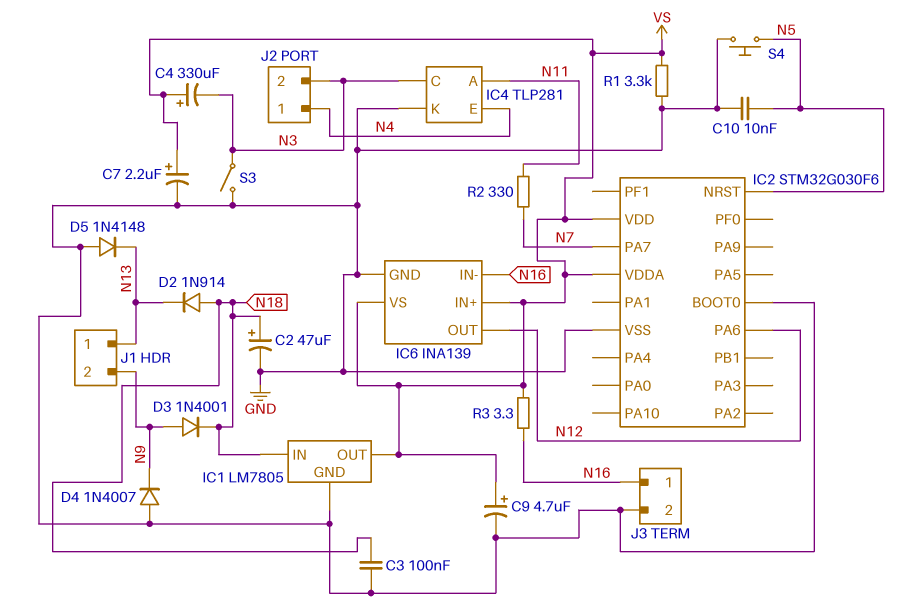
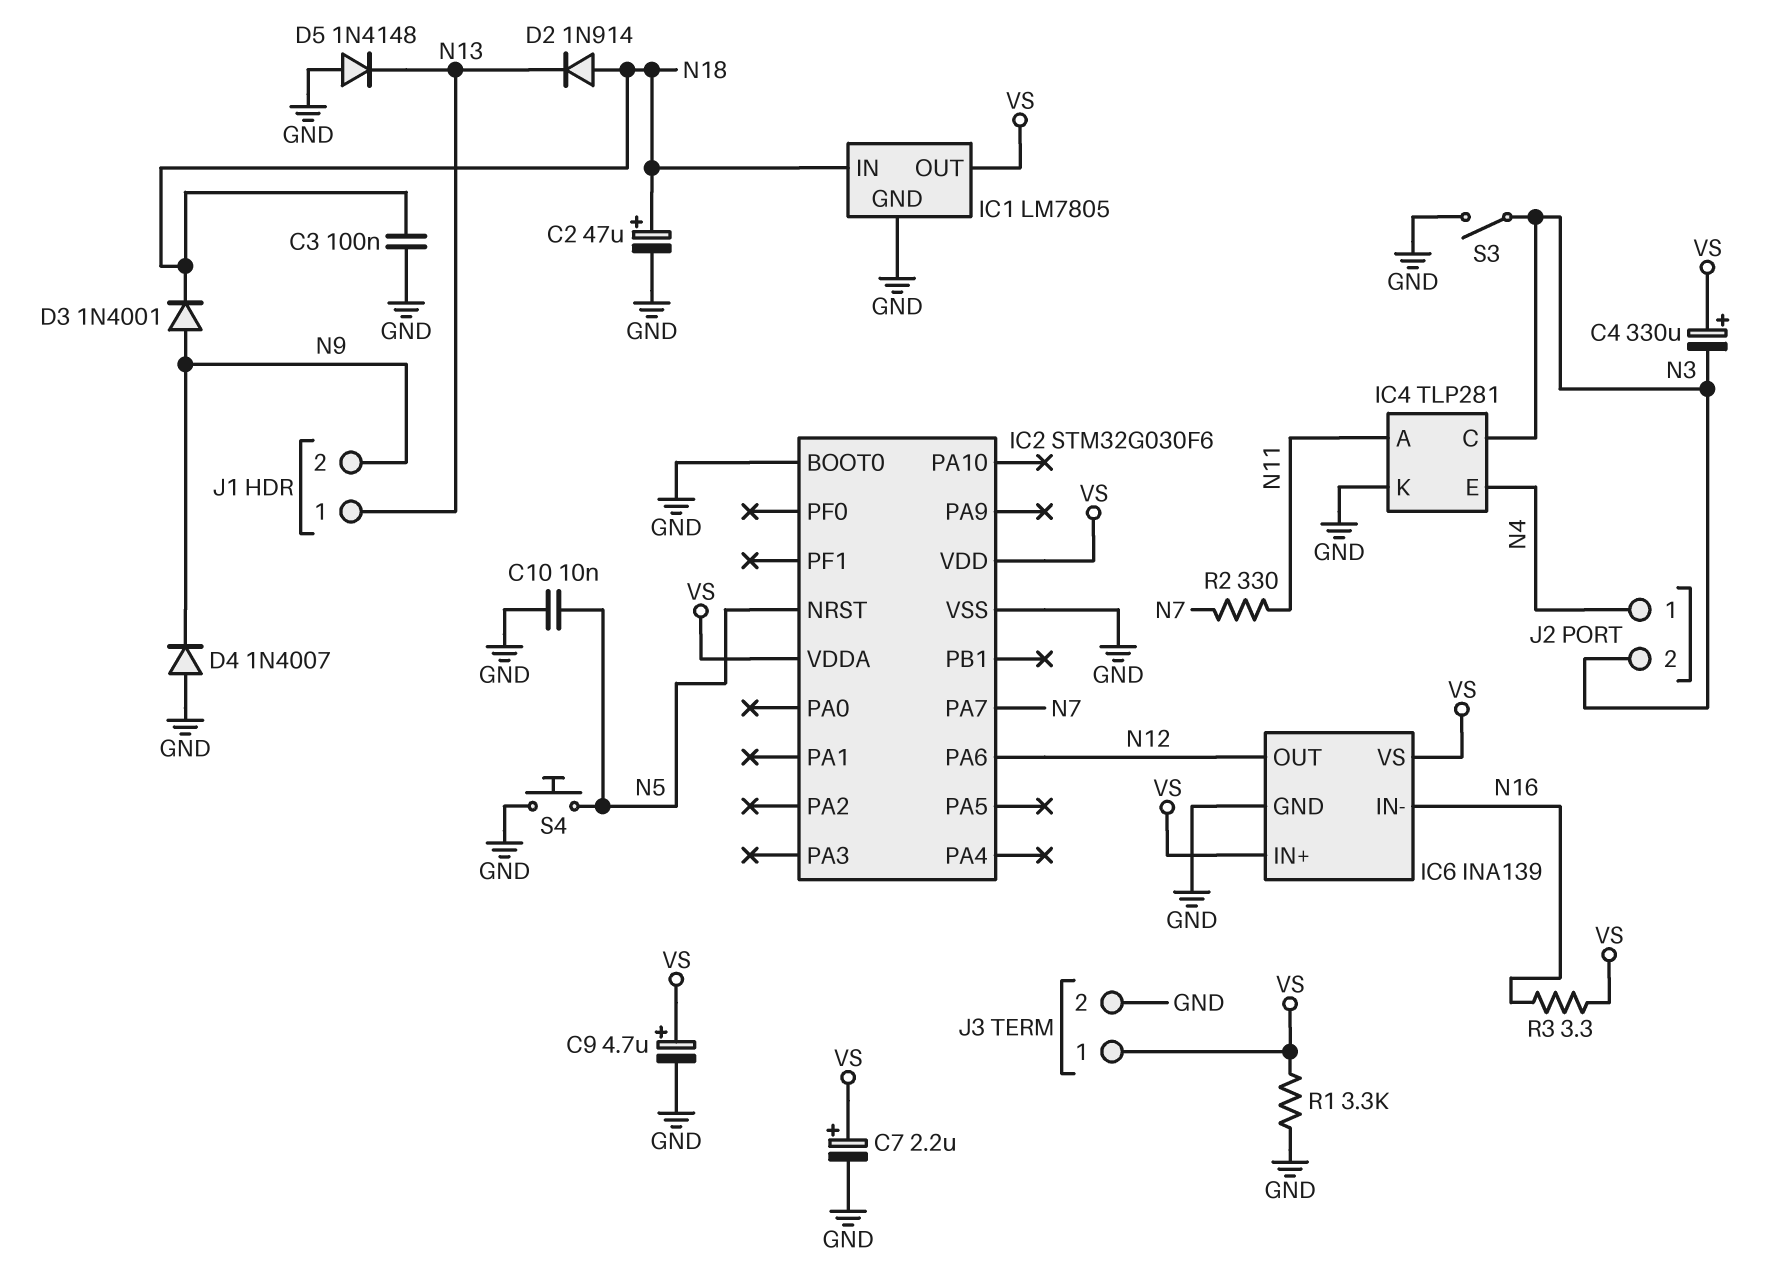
J3 pin 1: N16 -> VS

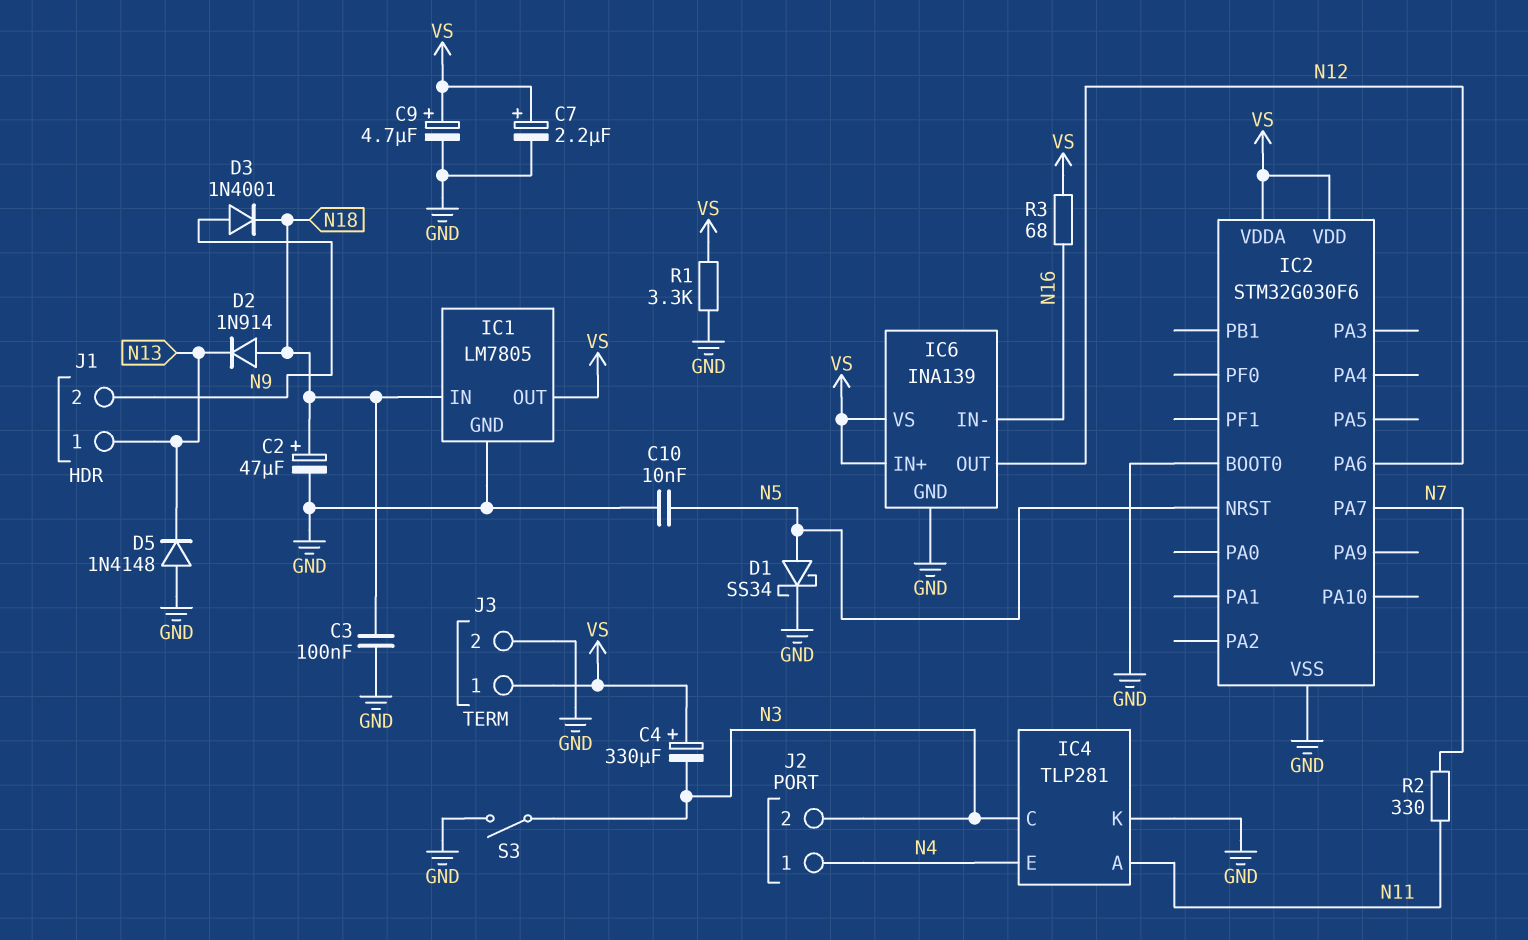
D1: none -> schottky SS34 (A N5, K GND)
D4: diode 1N4007 (A GND, K N9) -> none
R3: 3.3 (N16, VS) -> 68 (N16, VS)
S4: button (GND, N5) -> none

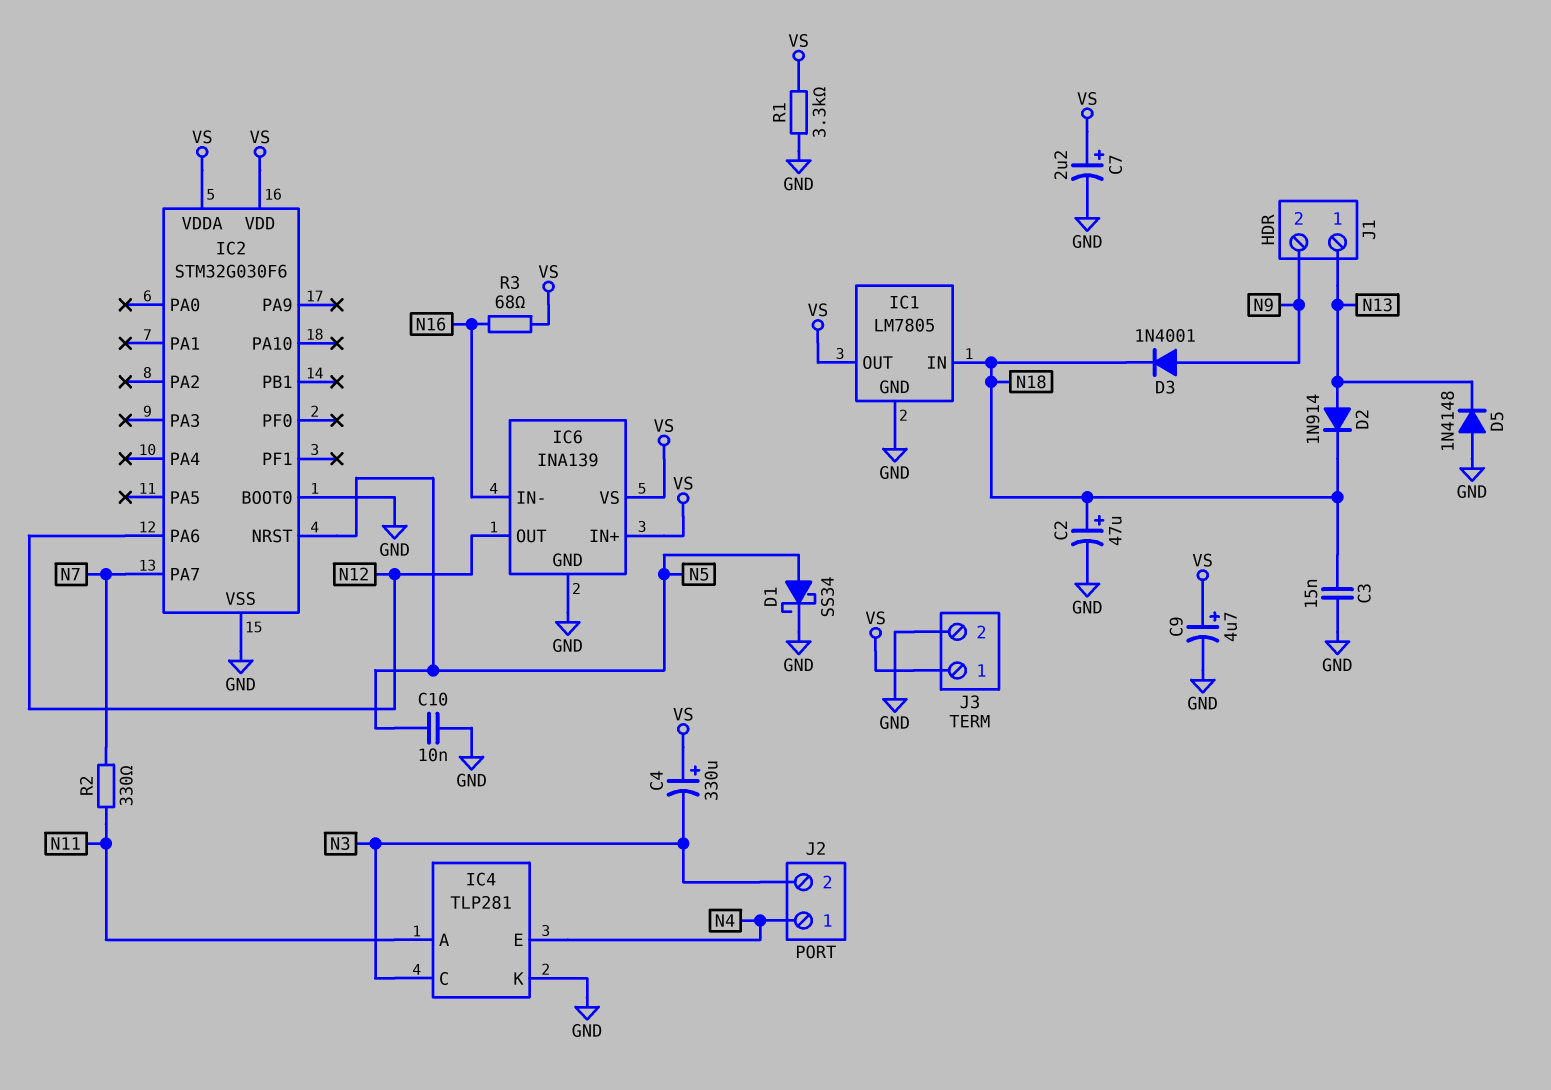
C3: 100nF (GND, N18) -> 15nF (GND, N18)
D2: diode 1N914 (A N18, K N13) -> diode 1N914 (A N13, K N18)
S3: switch (GND, N3) -> none

